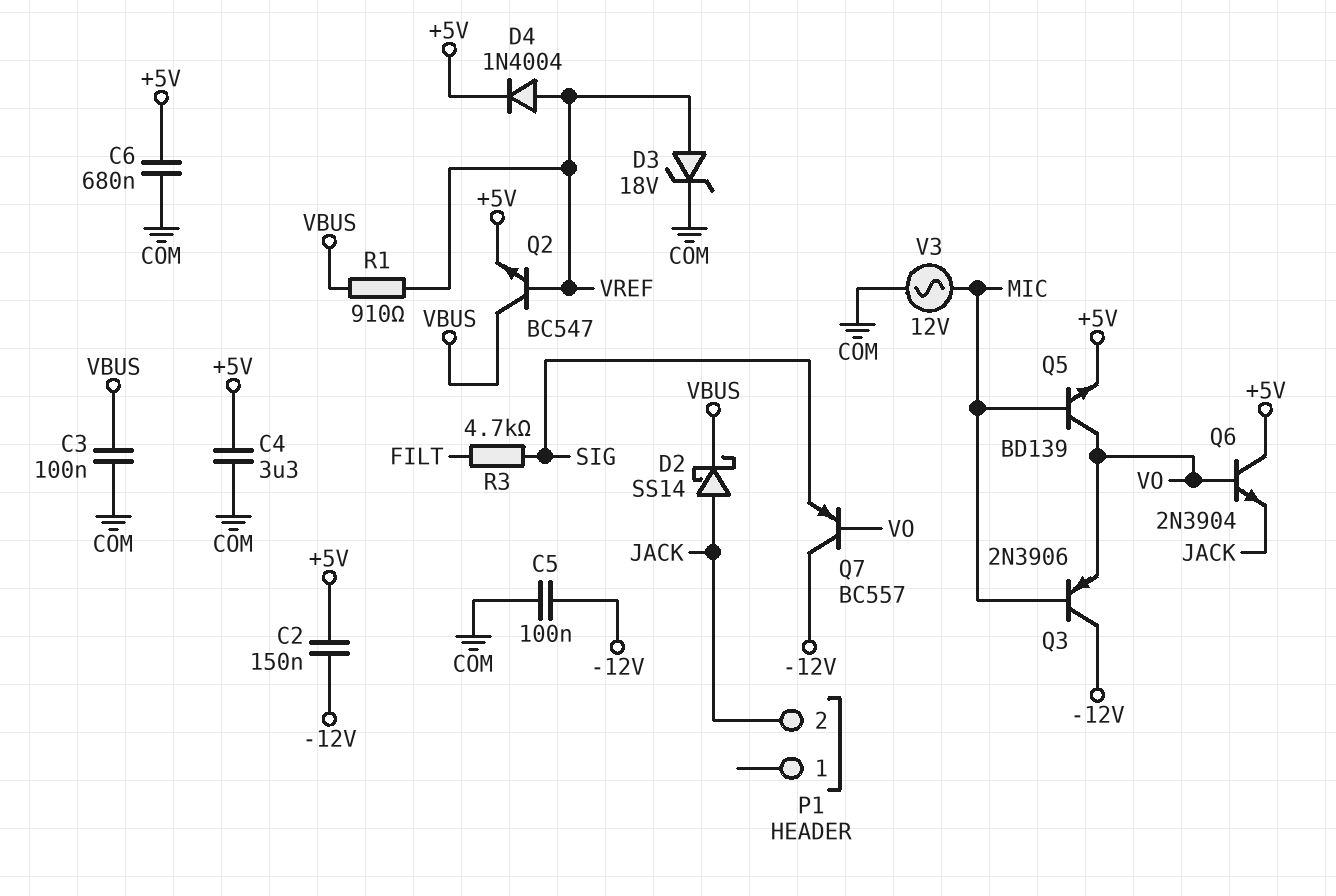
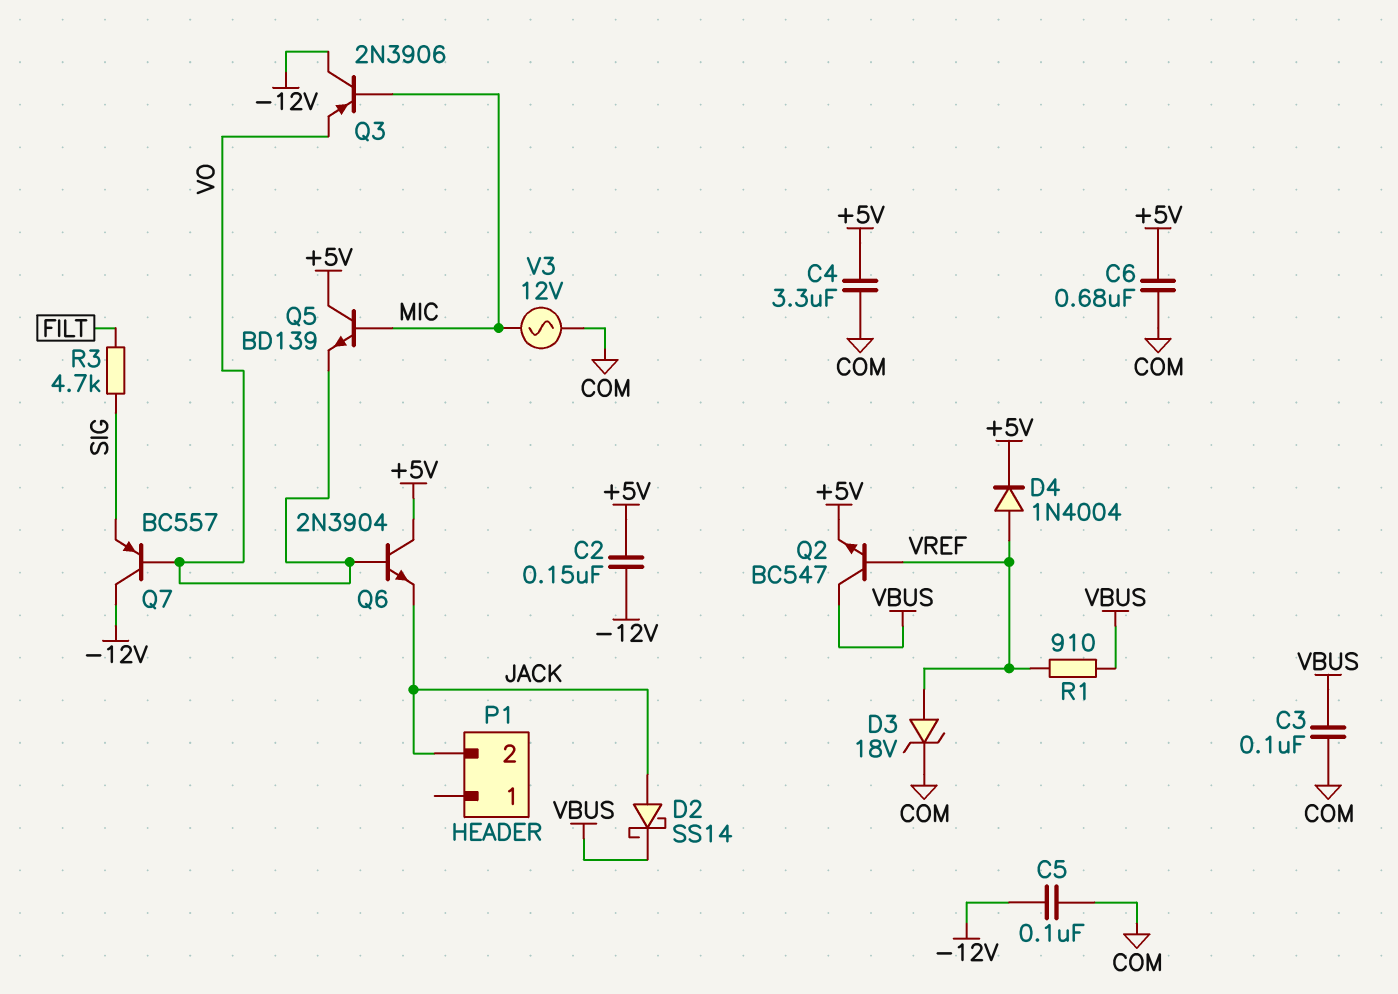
Q5: NPN BD139 (B MIC, C VO, E +5V) -> NPN BD139 (B MIC, C +5V, E VO)

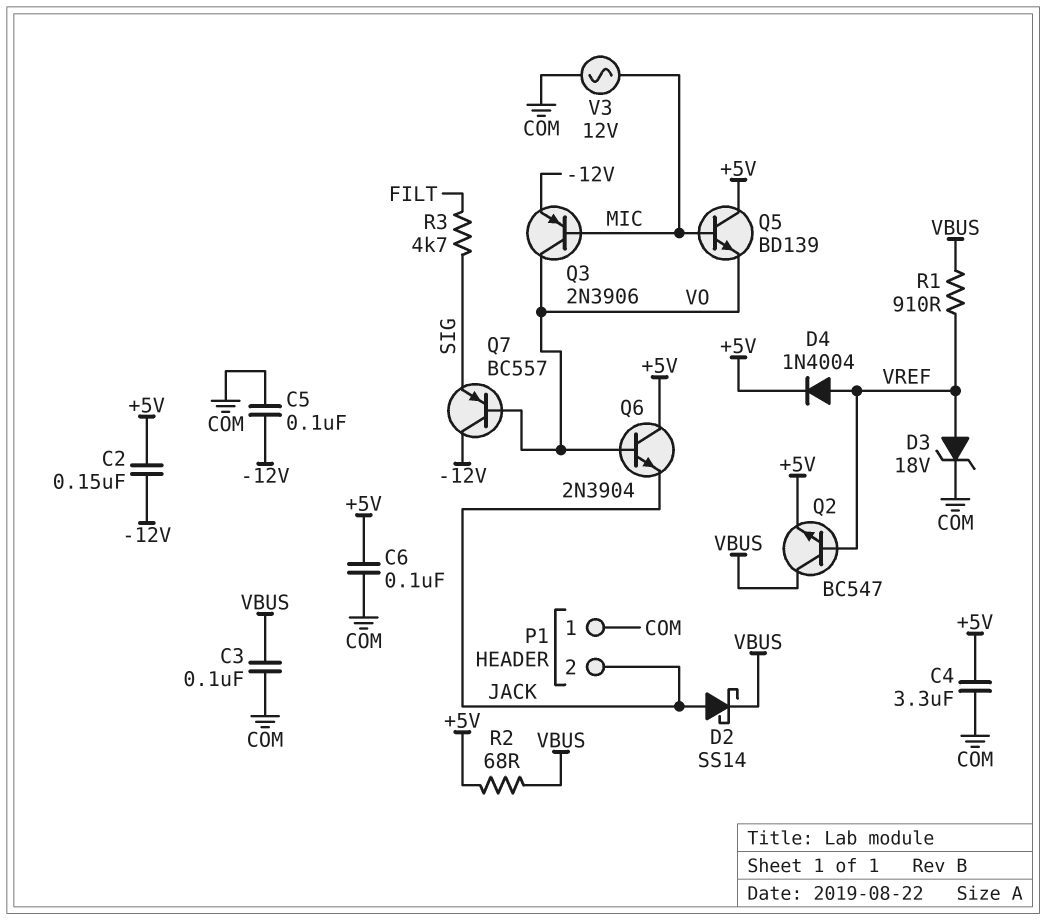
C6: 680nF (+5V, COM) -> 100nF (+5V, COM)
P1 pin 1: none -> COM
Q3: PNP 2N3906 (B MIC, C -12V, E VO) -> PNP 2N3906 (B MIC, C VO, E -12V)
R2: none -> 68 (+5V, VBUS)

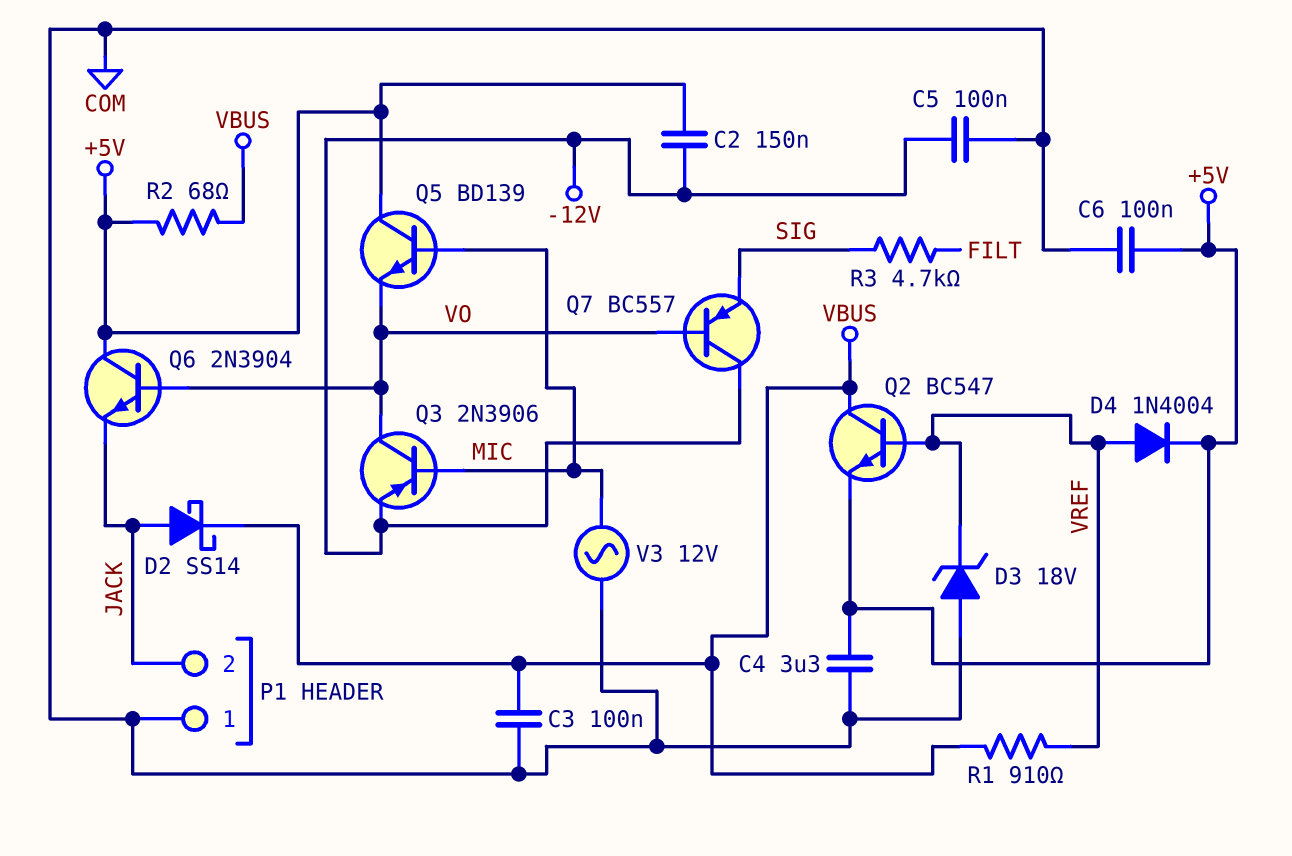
D3: zener 18V (A VREF, K COM) -> zener 18V (A COM, K VREF)

